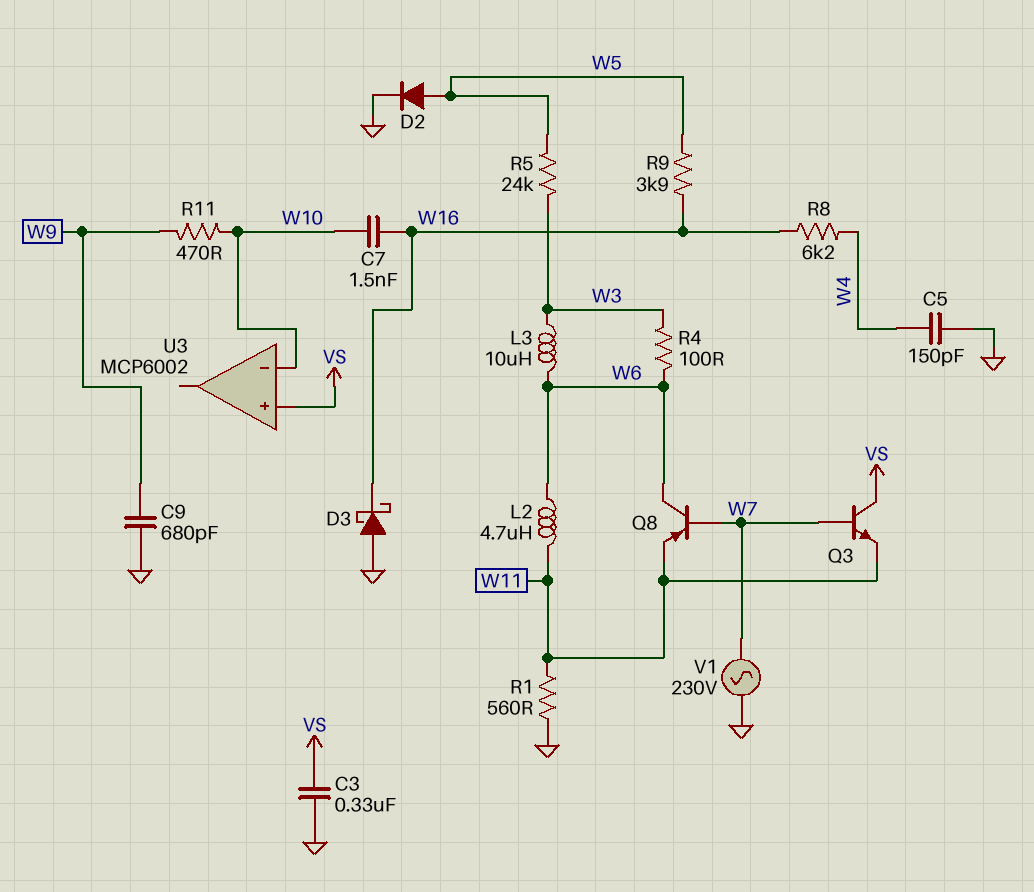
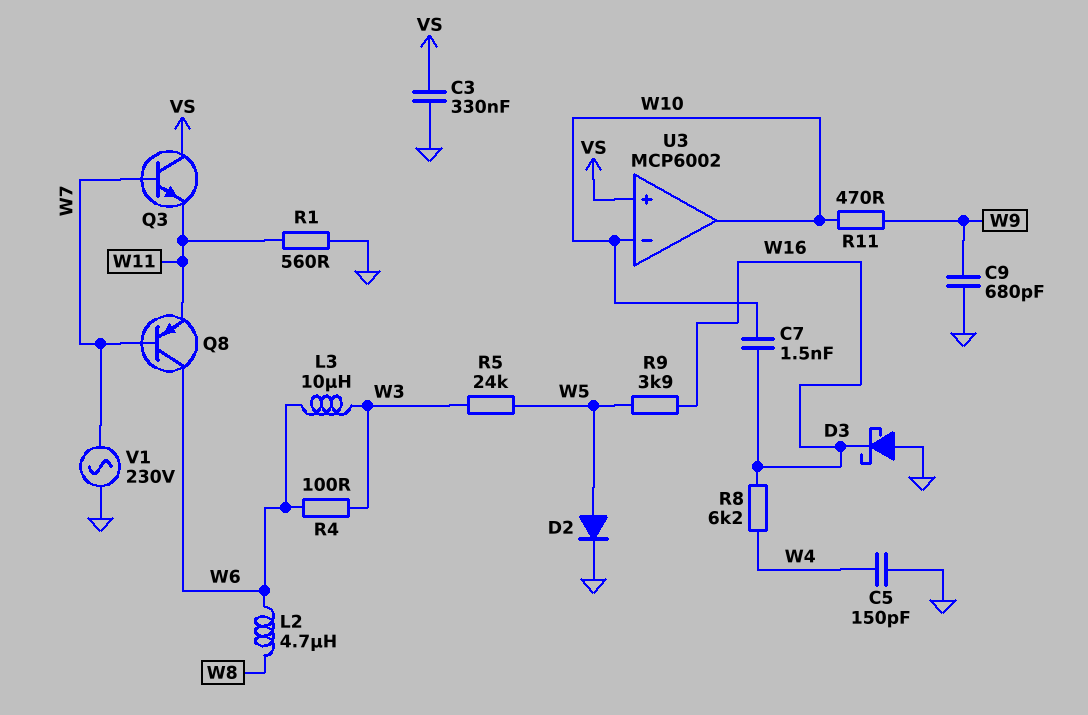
L2: 4.7uH (W6, W11) -> 4.7uH (W6, W8)
U3 pin out: none -> W10

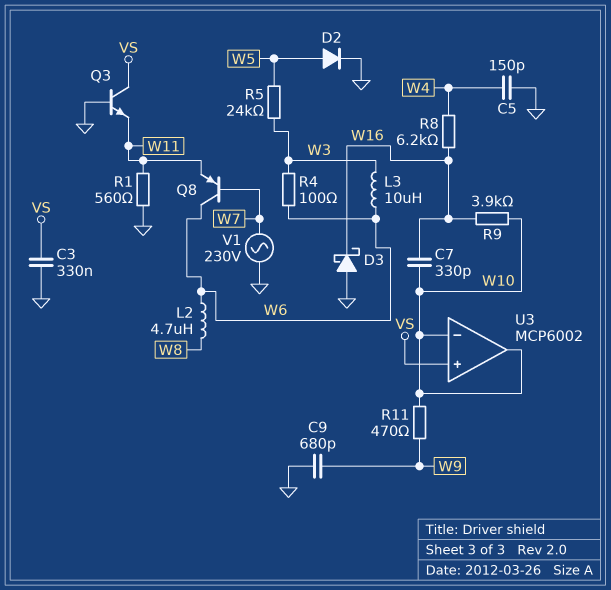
C7: 1.5nF (W10, W16) -> 330pF (W10, W16)
Q3: NPN (B W7, C VS, E W11) -> NPN (B GND, C VS, E W11)
R9: 3.9k (W5, W16) -> 3.9k (W10, W16)

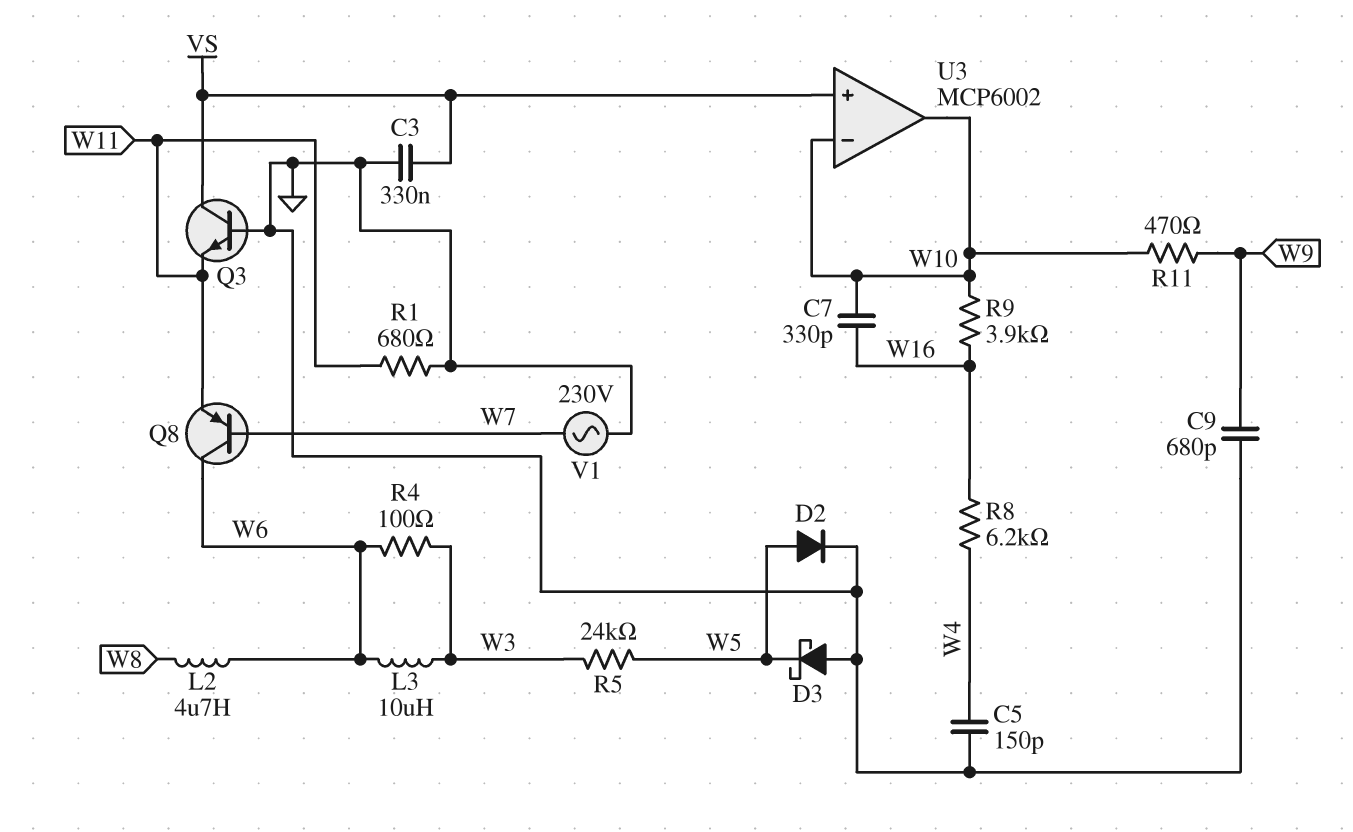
D3: schottky (A GND, K W16) -> schottky (A GND, K W5)
R1: 560 (GND, W11) -> 680 (GND, W11)

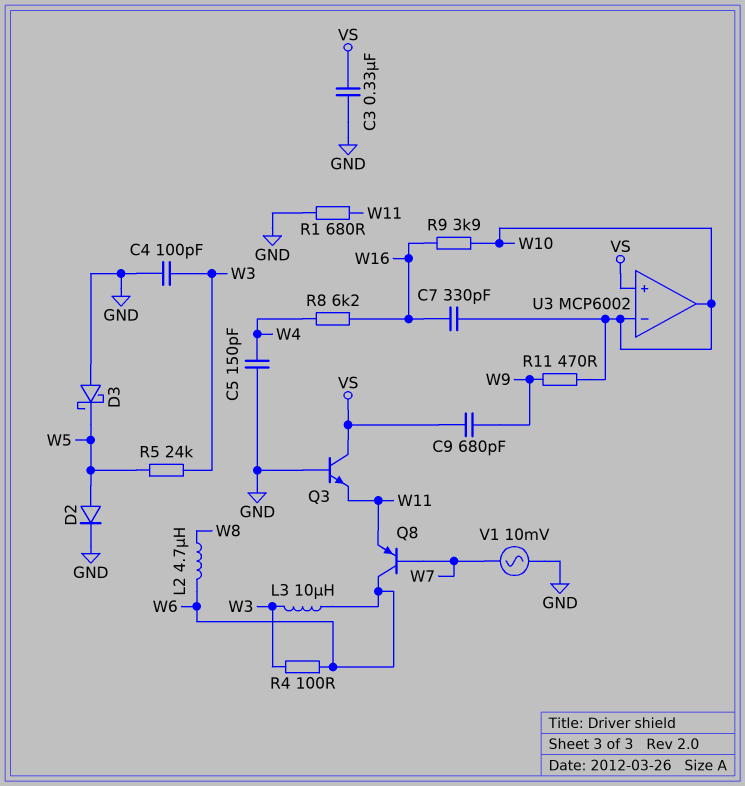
C4: none -> 100pF (GND, W3)
C9: 680pF (GND, W9) -> 680pF (VS, W9)
V1: AC 230V (GND, W7) -> AC 10mV (GND, W7)

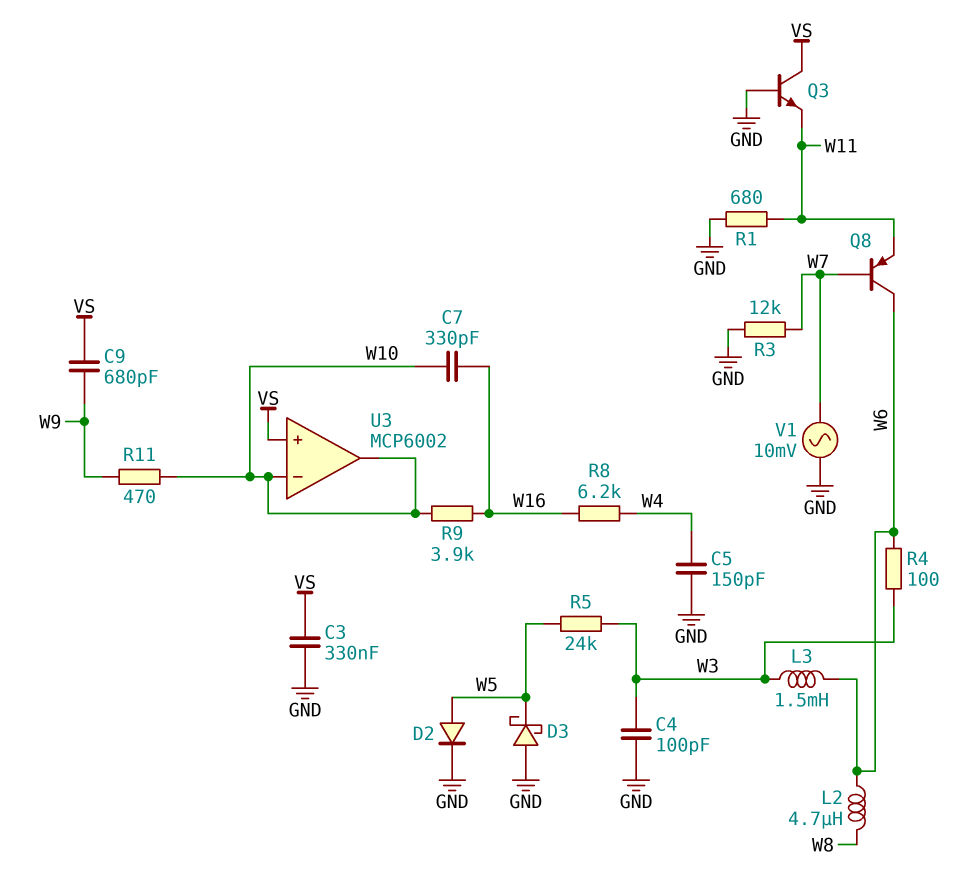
L3: 10uH (W3, W6) -> 1.5mH (W3, W6)
R3: none -> 12k (GND, W7)

